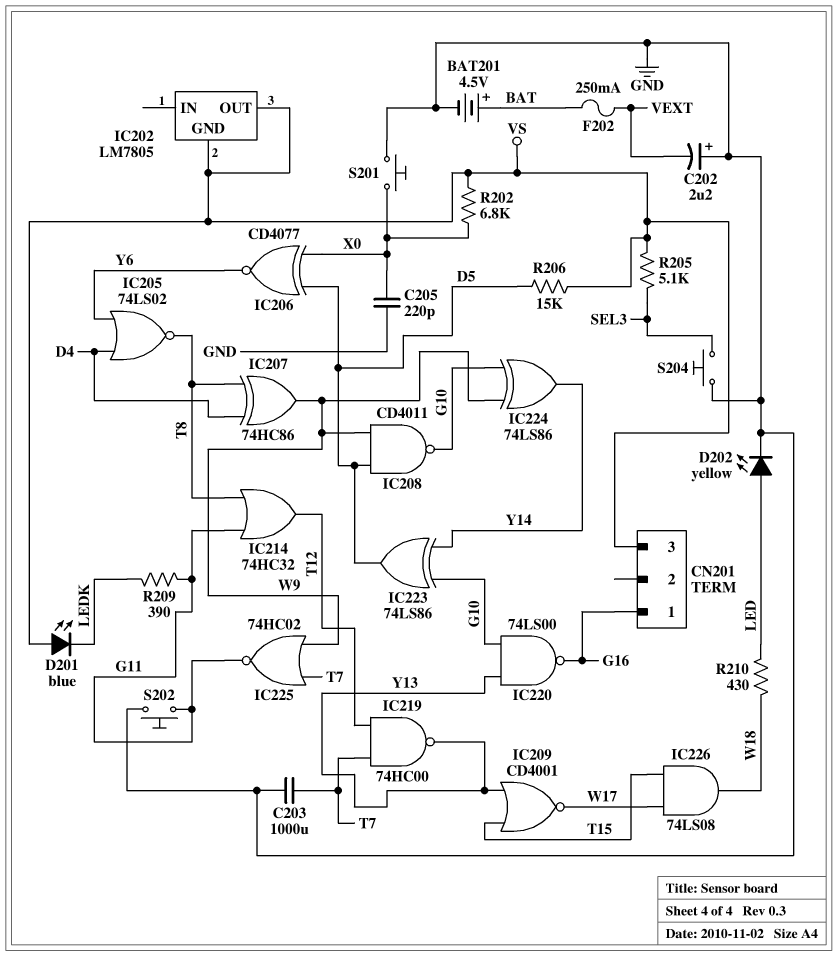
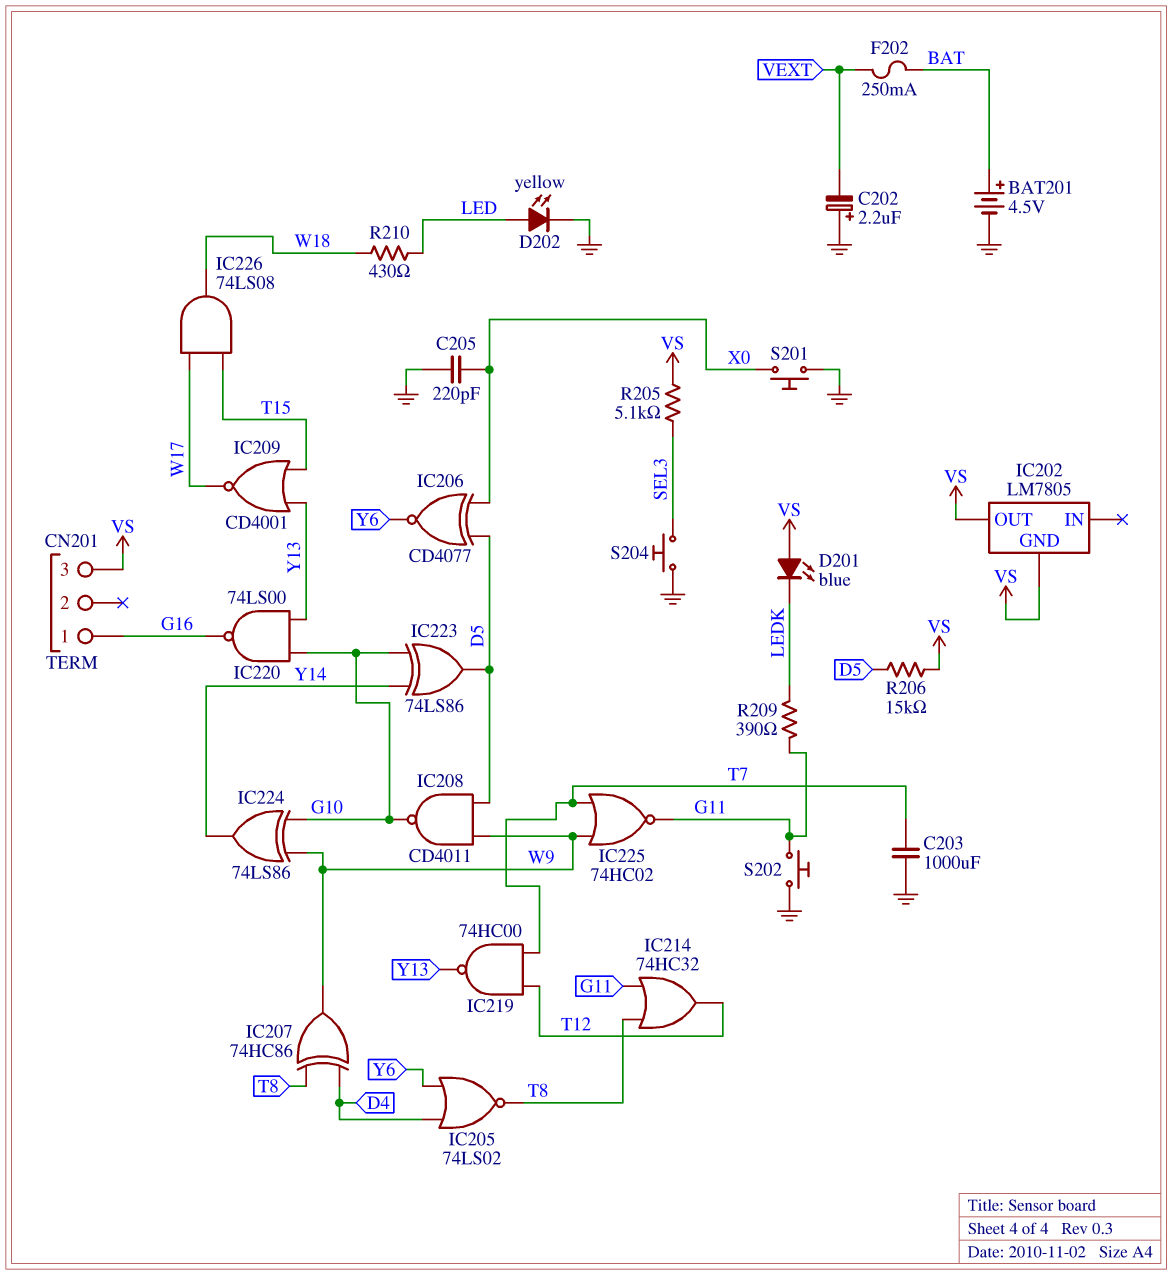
R202: 6.8k (VS, X0) -> none

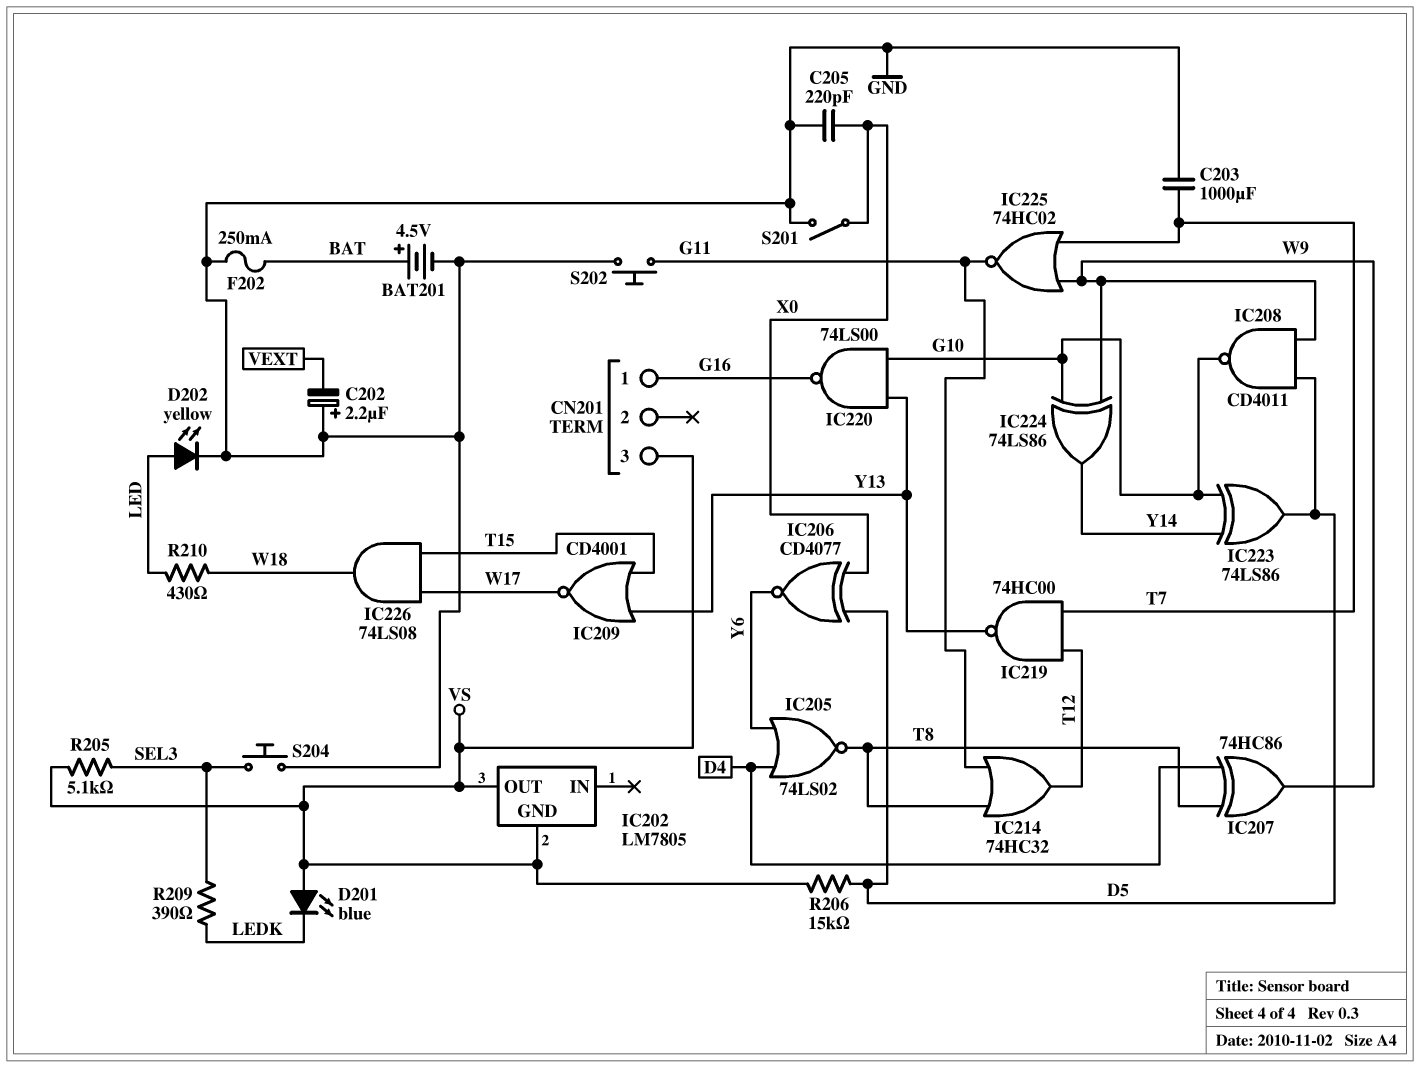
F202: 250mA (BAT, VEXT) -> 250mA (BAT, GND)
R209: 390 (G11, LEDK) -> 390 (LEDK, SEL3)
S201: button (GND, X0) -> switch (GND, X0)

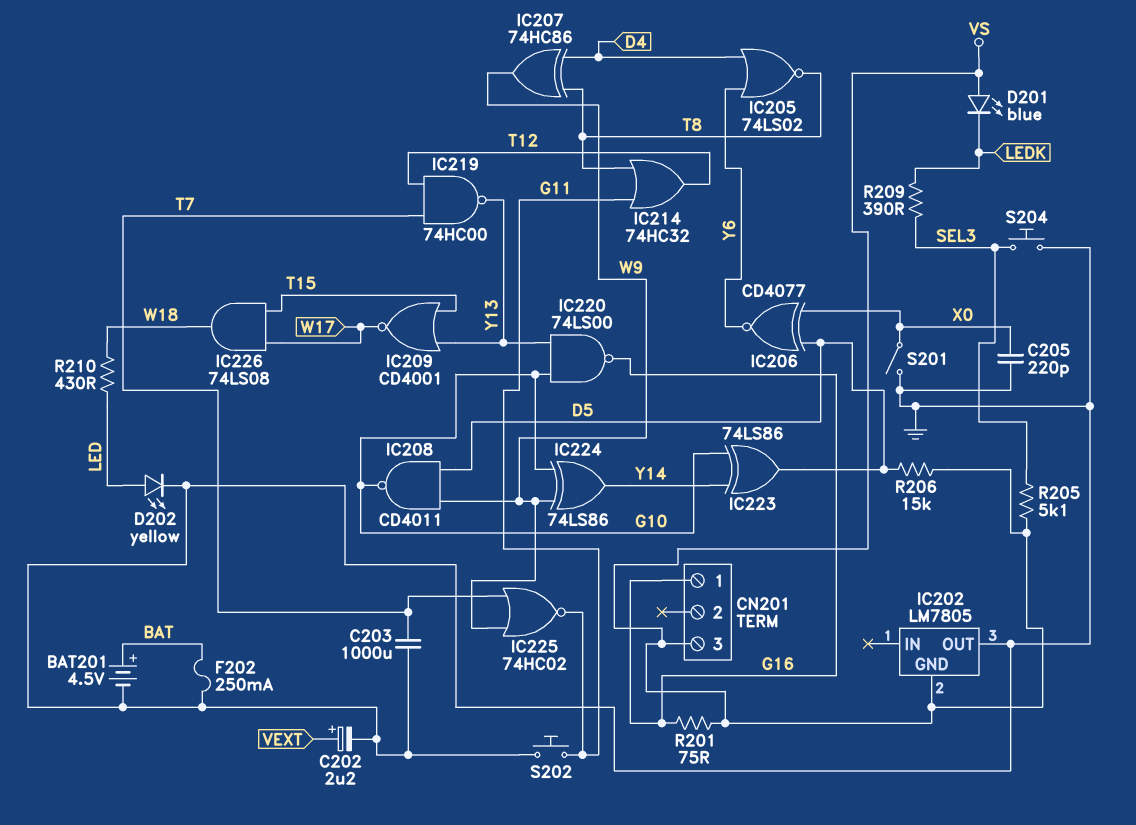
C202: 2.2uF (plus GND, minus VEXT) -> 2.2uF (plus VEXT, minus GND)
IC202 pin OUT: VS -> GND
R201: none -> 75 (G16, VS)

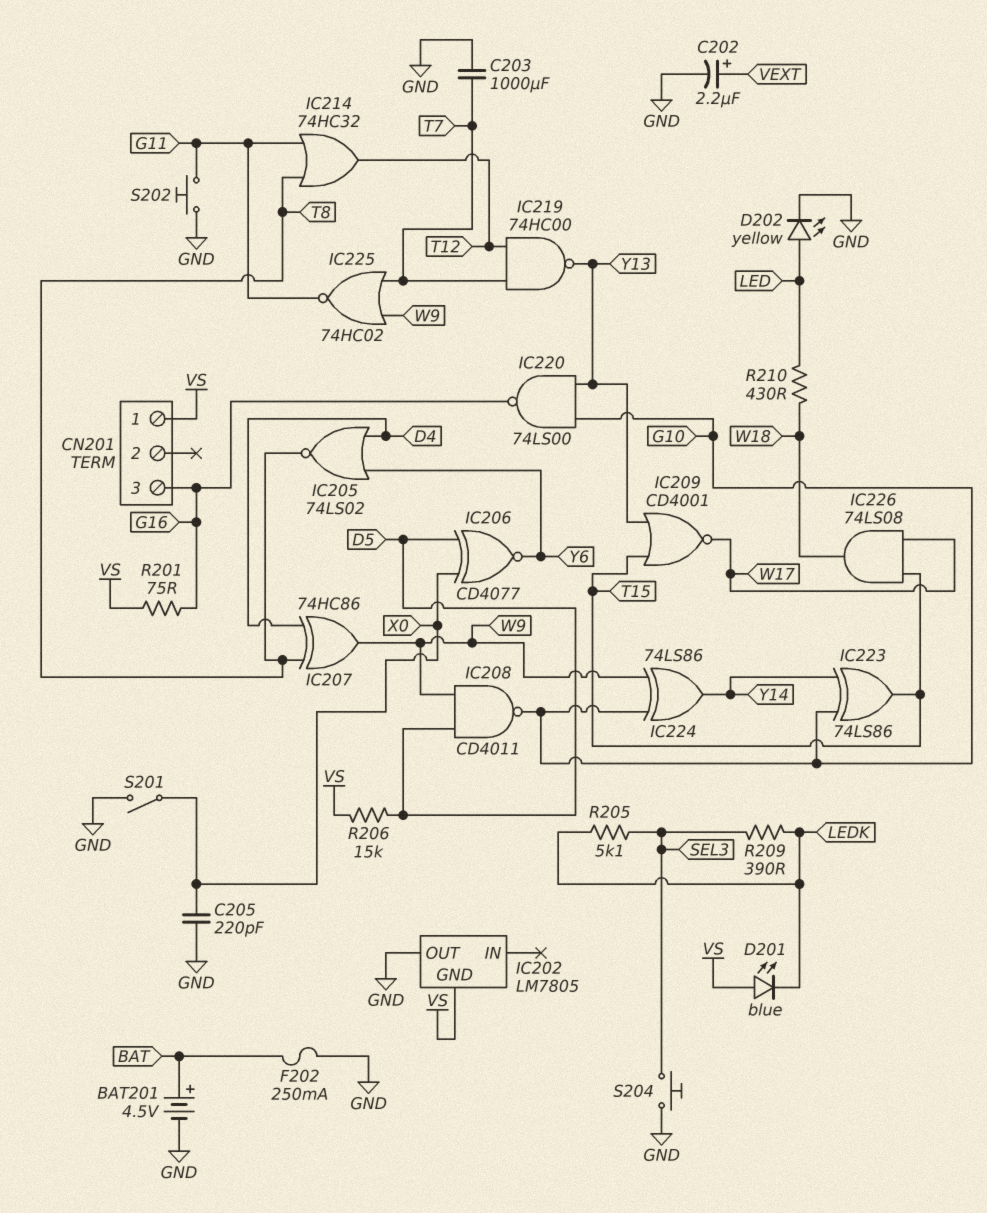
CN201 pin 1: G16 -> VS
CN201 pin 3: VS -> G16
IC223: XOR 74LS86 (in G10, in Y14, out D5) -> XOR 74LS86 (in G10, in Y14, out T15)
R205: 5.1k (SEL3, VS) -> 5.1k (LEDK, SEL3)

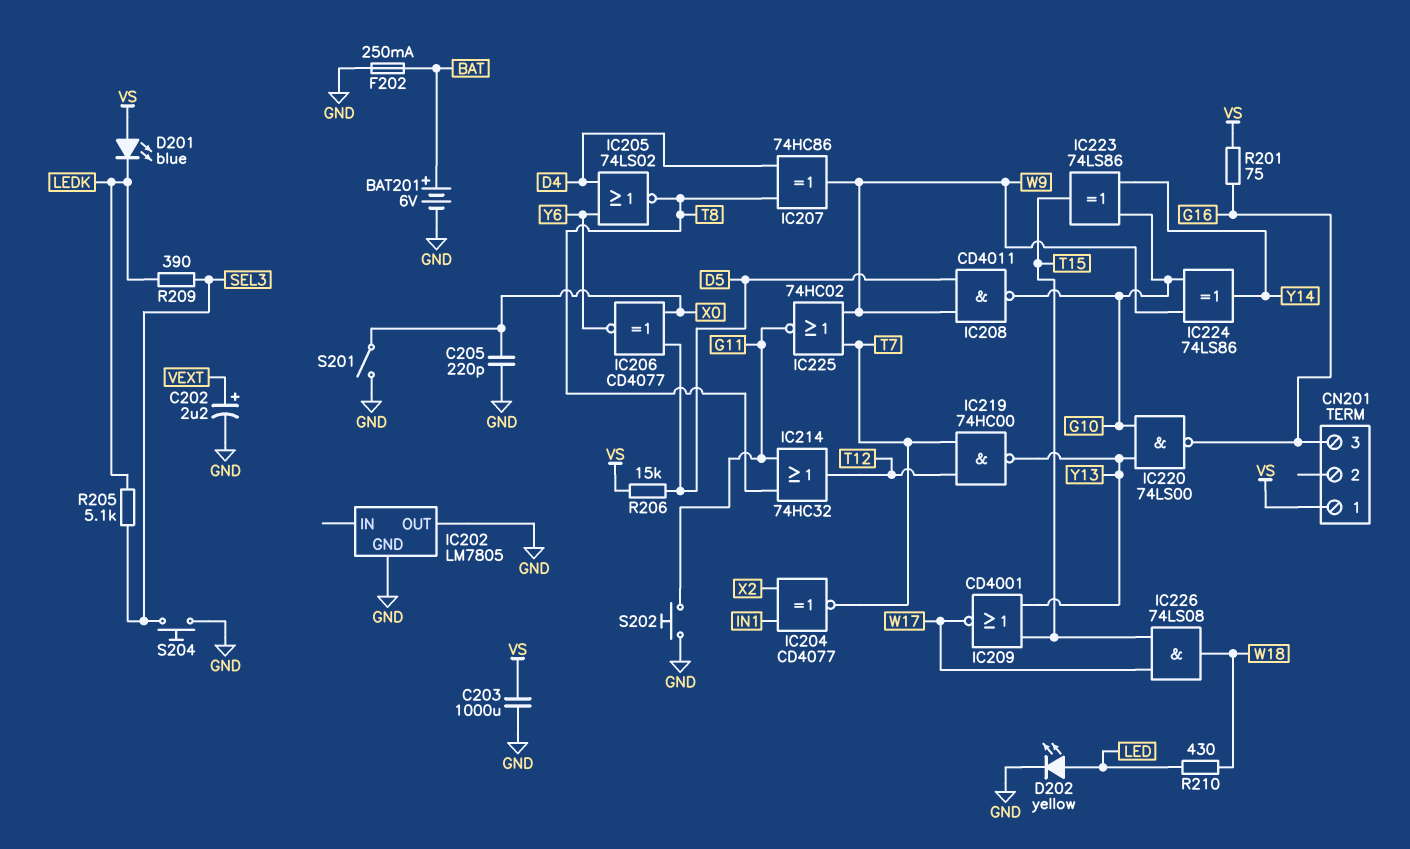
BAT201: 4.5V (plus BAT, minus GND) -> 6V (plus BAT, minus GND)
C203: 1000uF (GND, T7) -> 1000uF (GND, VS)
IC202 pin GND: VS -> GND
IC204: none -> XNOR CD4077 (in IN1, in X2, out T7)

